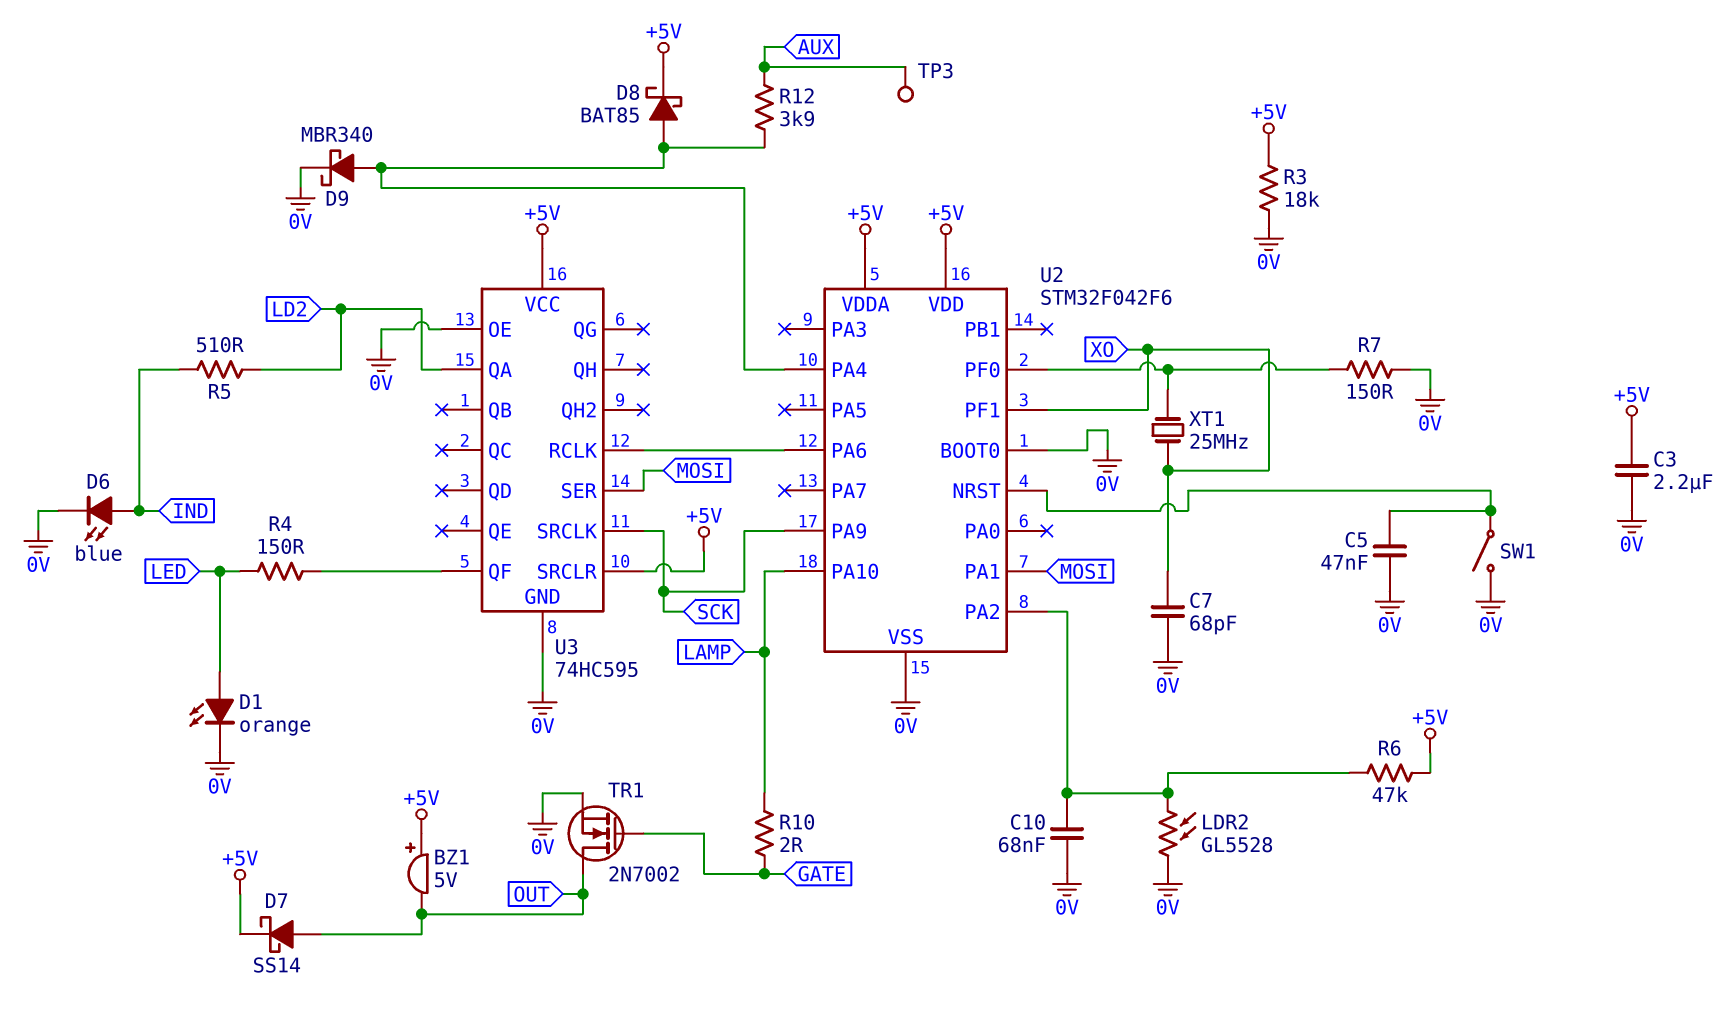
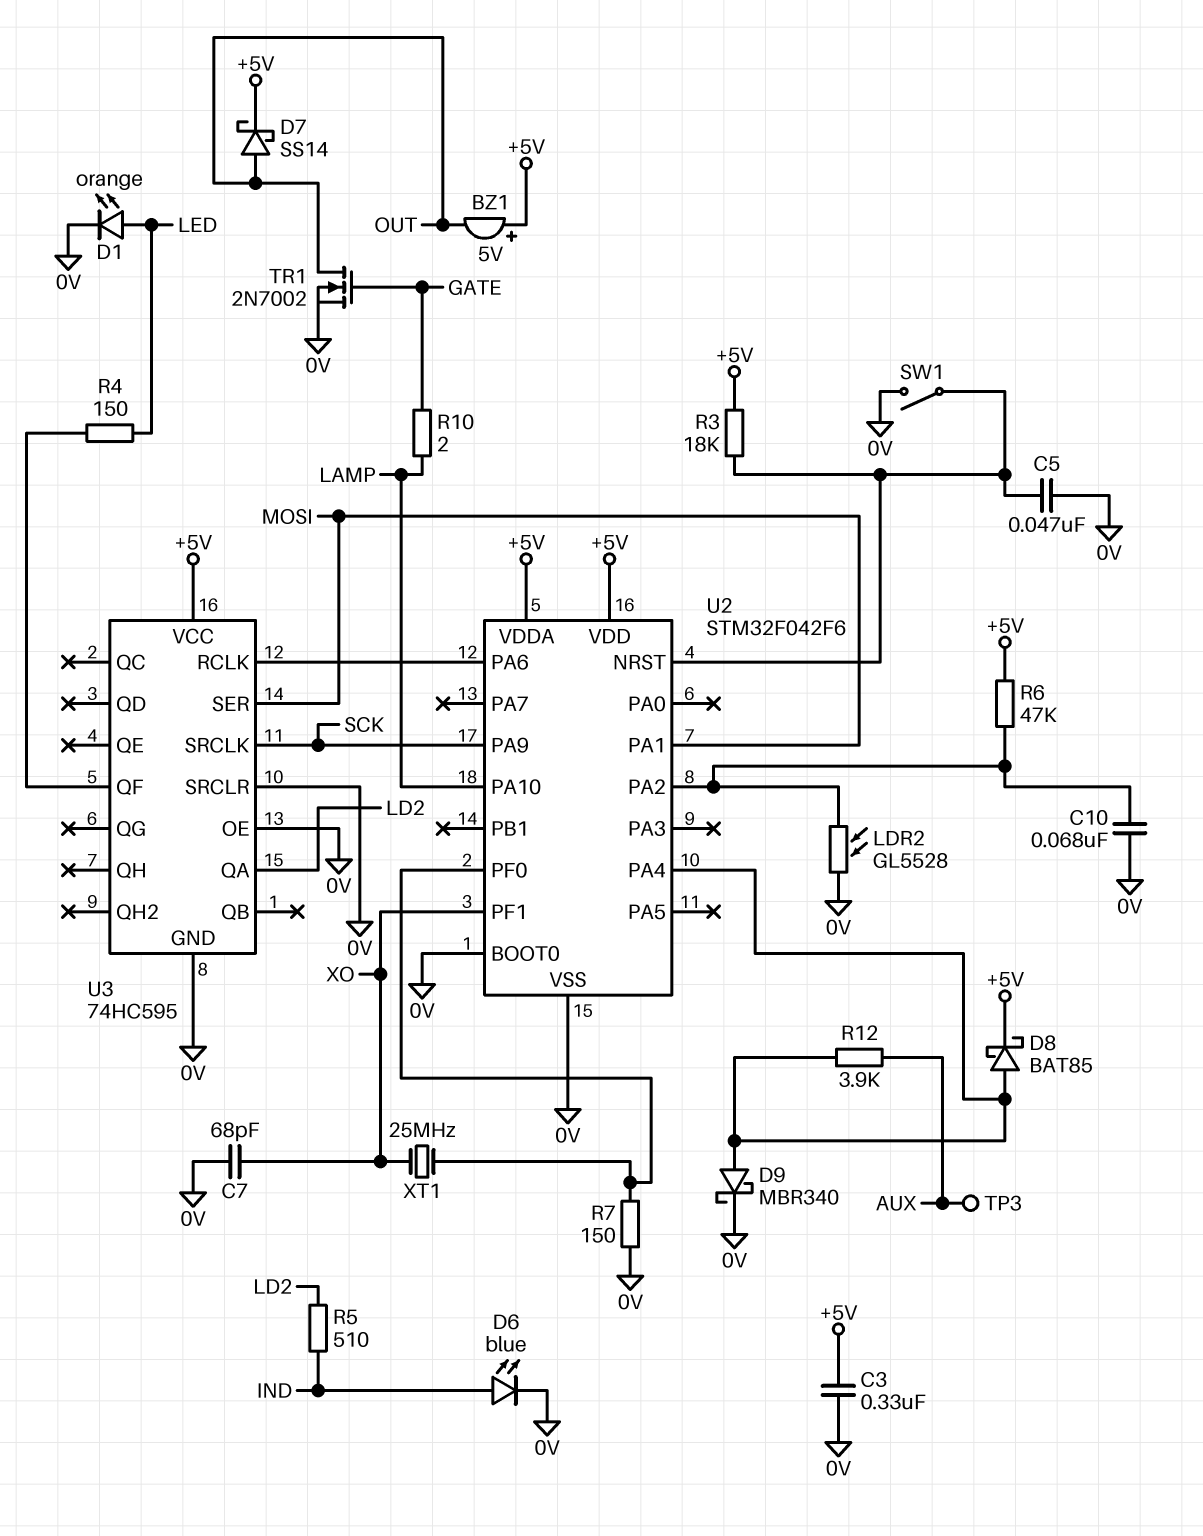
C3: 2.2uF (+5V, 0V) -> 330nF (+5V, 0V)
R3: 18k (+5V, 0V) -> 18k (+5V, U2/NRST)
U3 pin SRCLR: +5V -> 0V

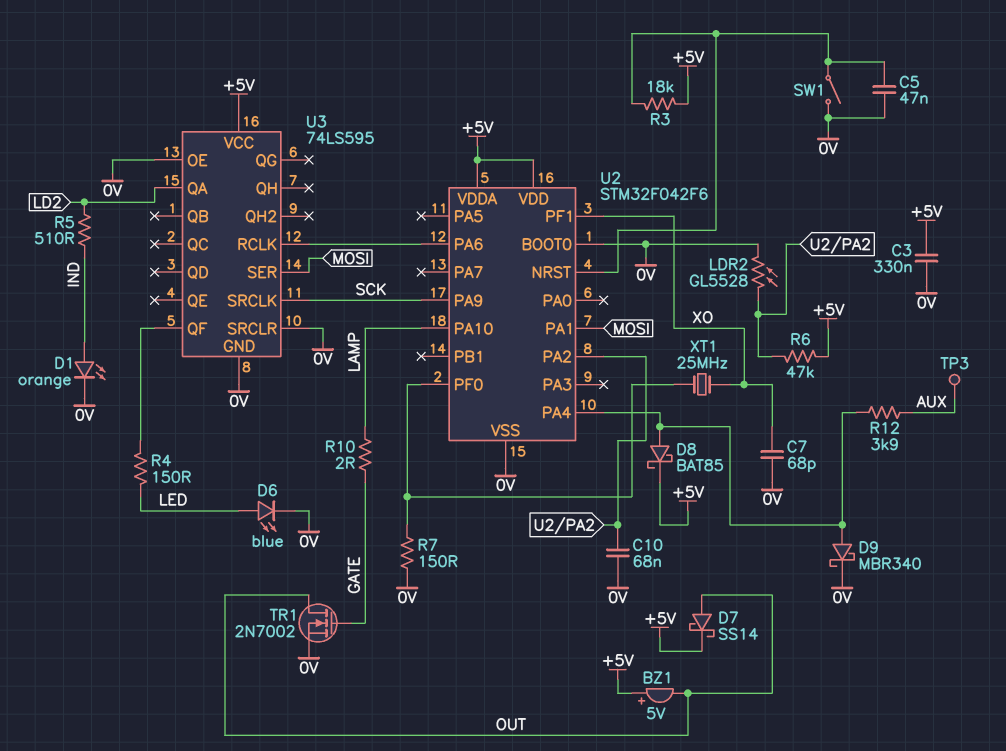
D1: LED orange (A LED, K 0V) -> LED orange (A IND, K 0V)
D6: LED blue (A IND, K 0V) -> LED blue (A LED, K 0V)
U3: 74HC595 -> 74LS595

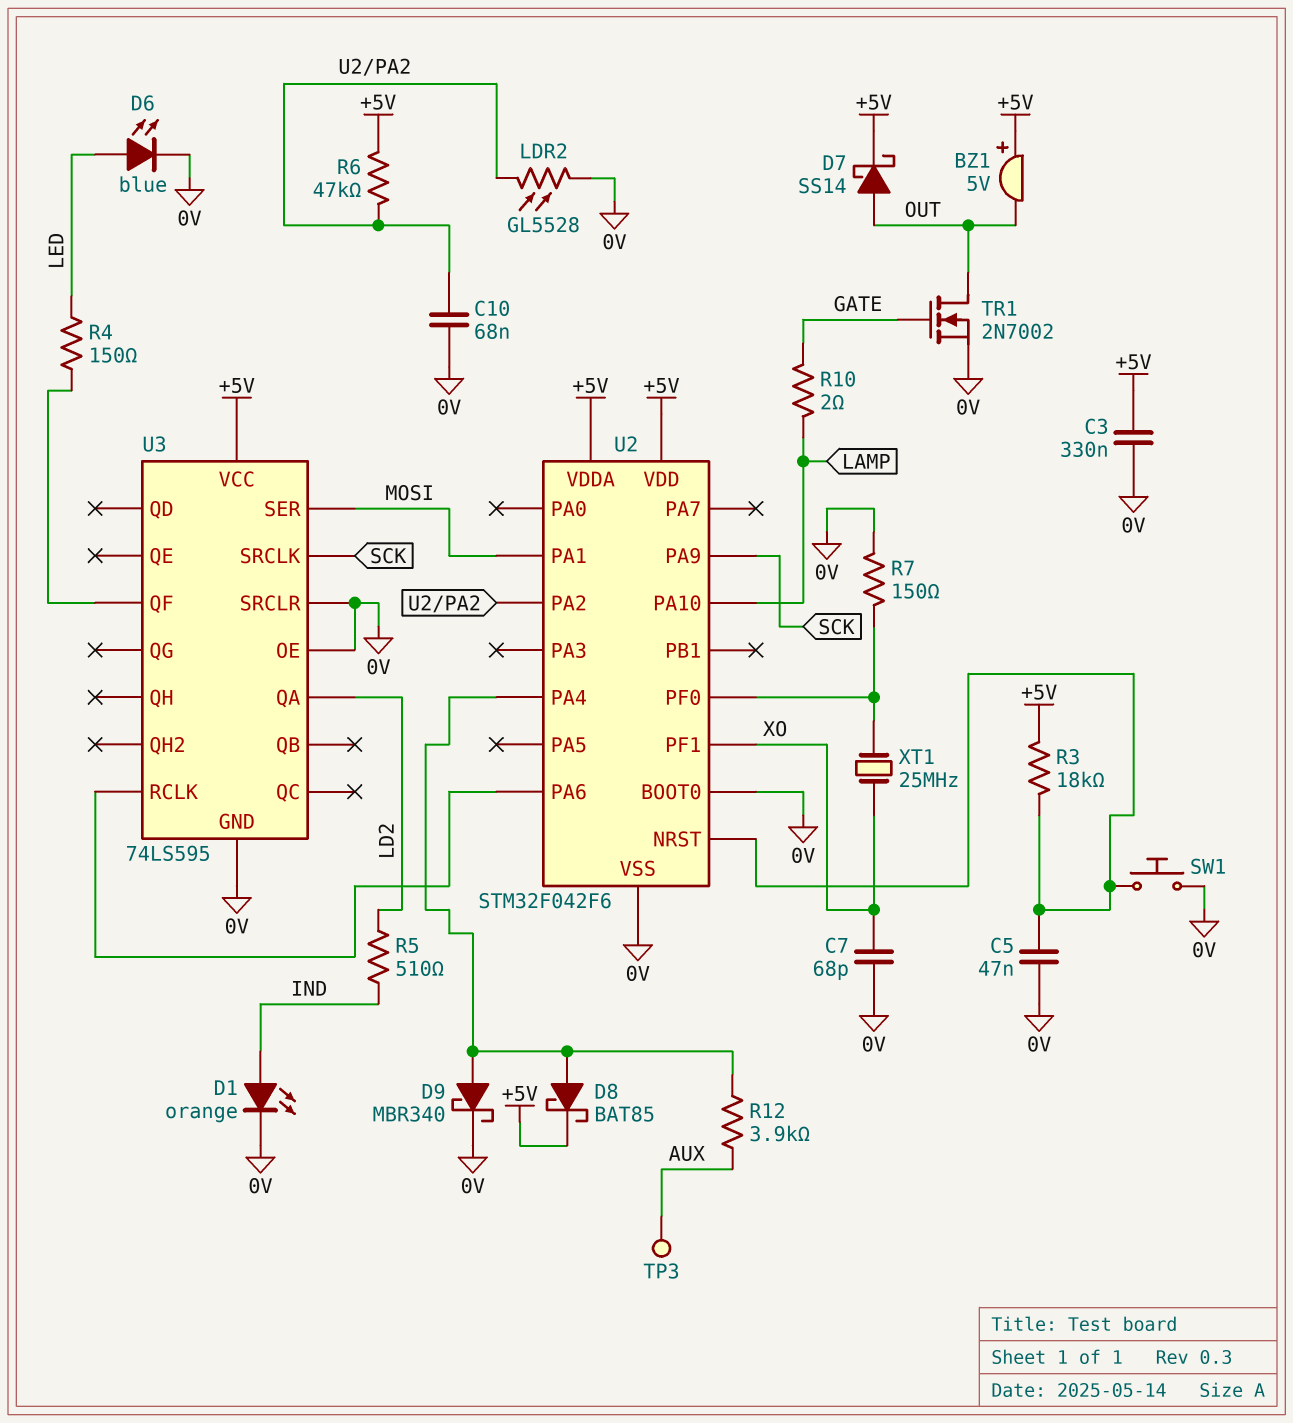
SW1: switch (0V, U2/NRST) -> button (0V, U2/NRST)

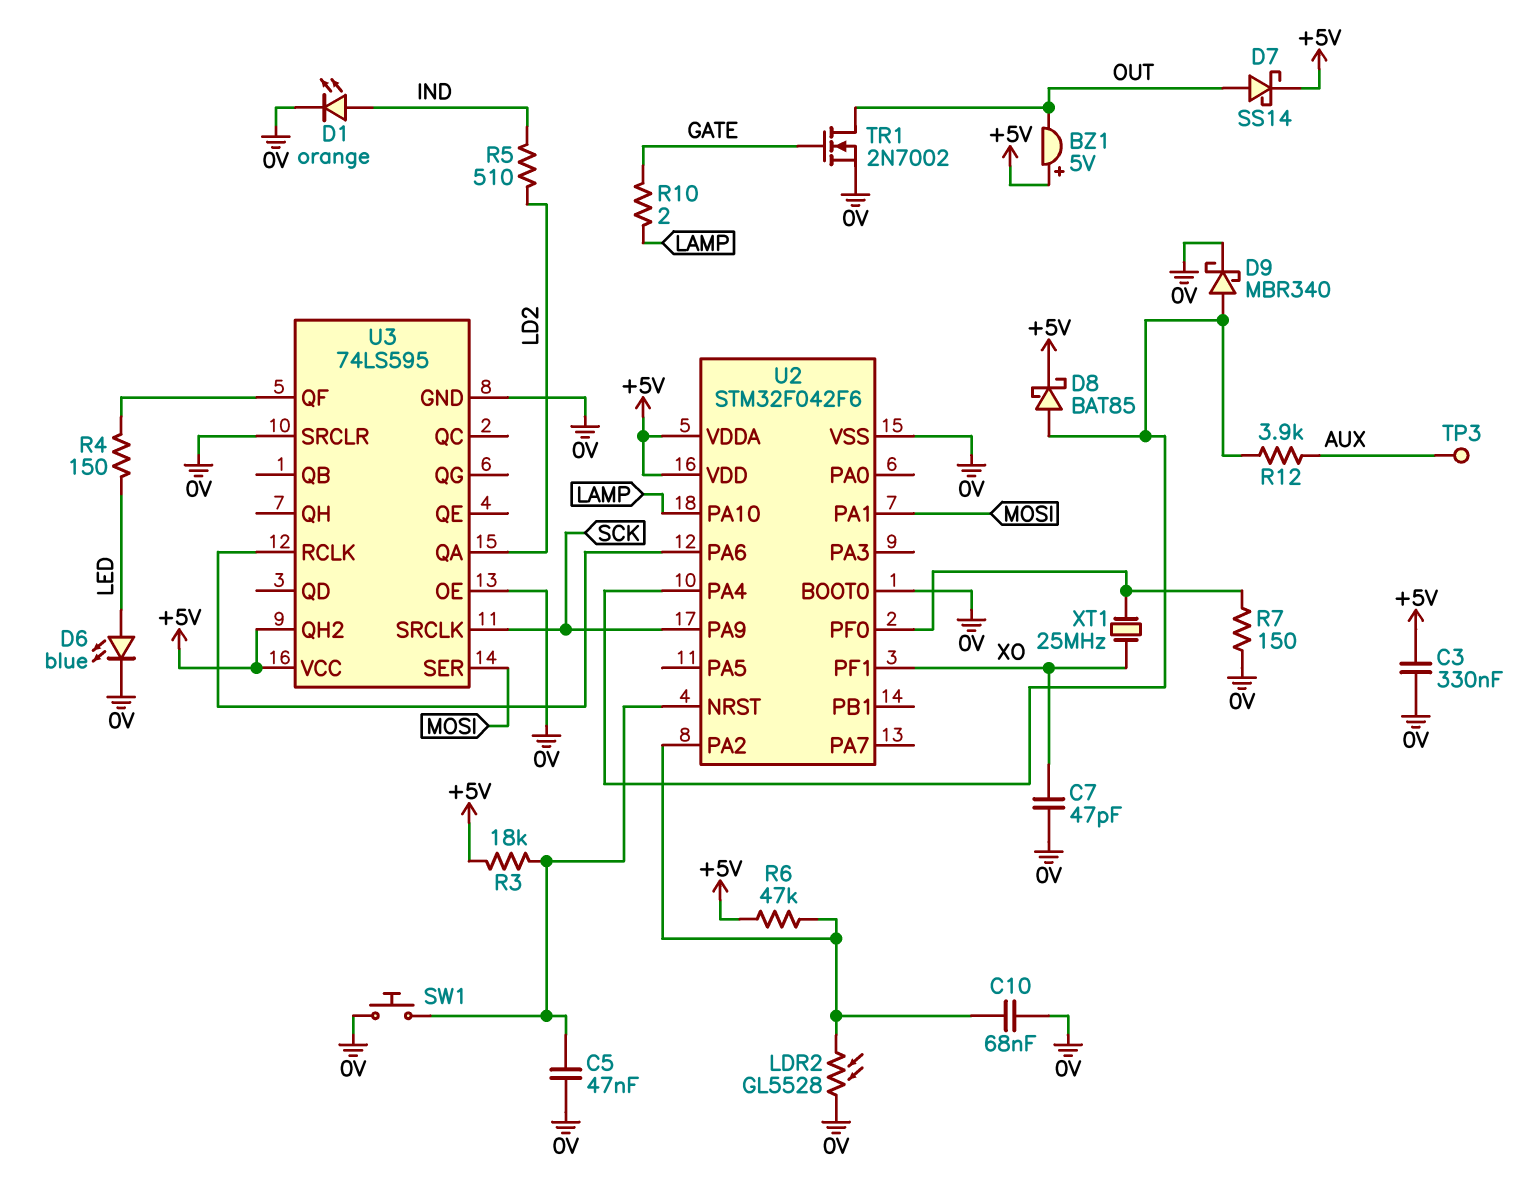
C7: 68pF (0V, XO) -> 47pF (0V, XO)
U3 pin QH2: none -> +5V

